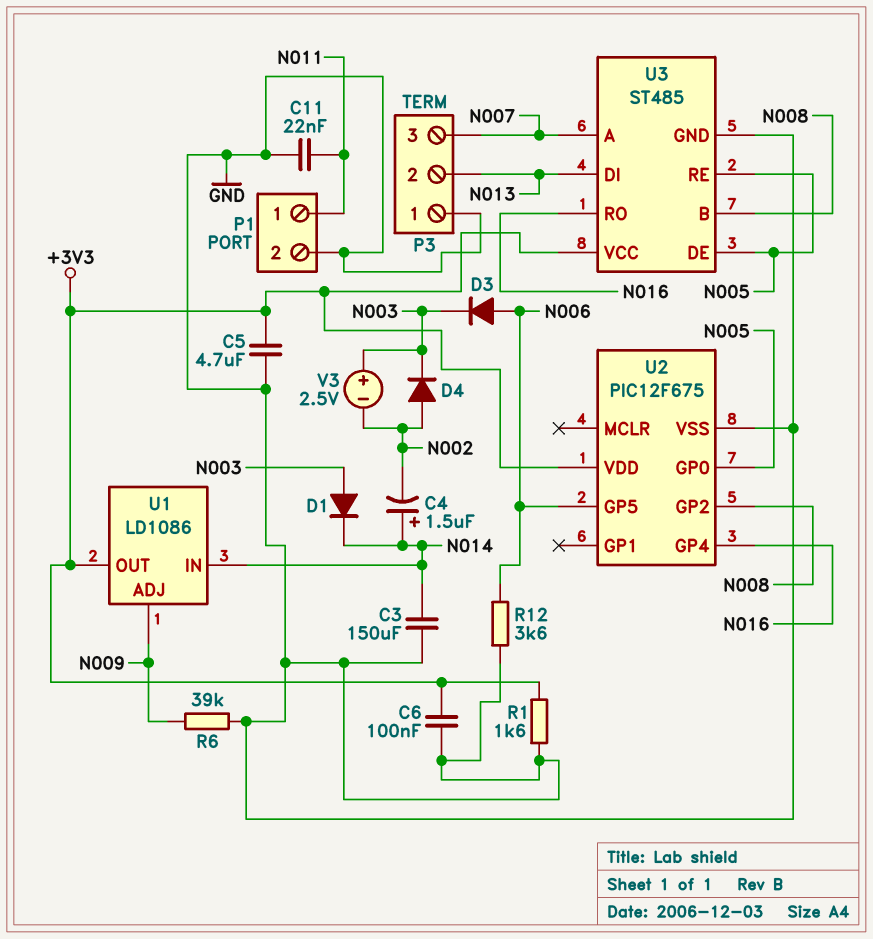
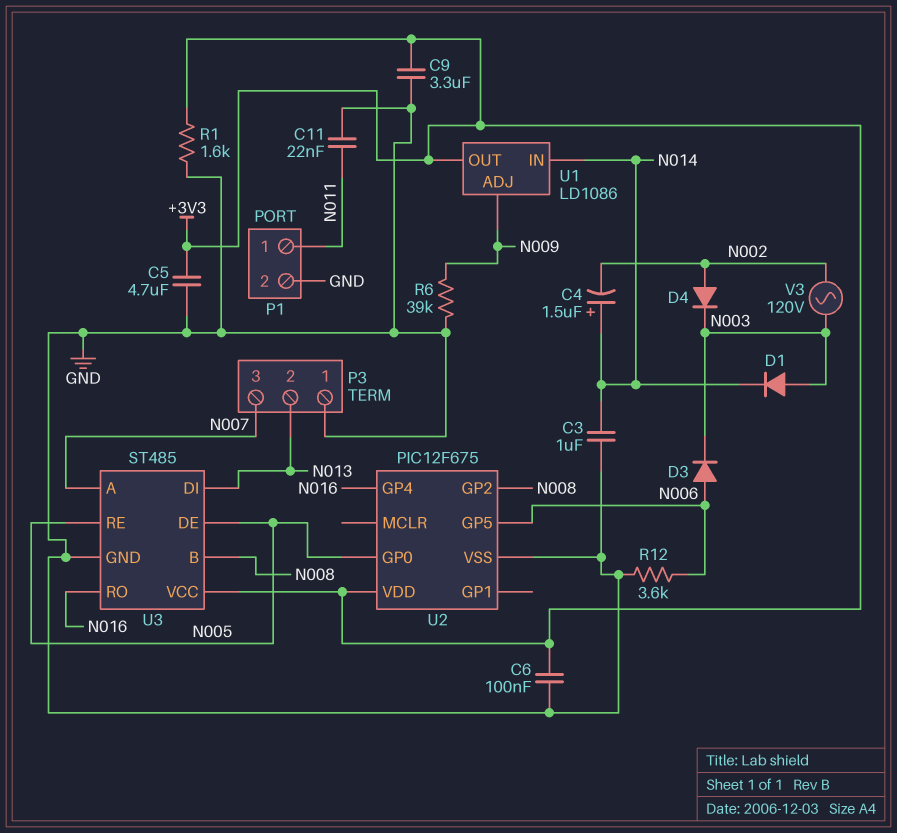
C3: 150uF (GND, N014) -> 1uF (GND, N014)
C9: none -> 3.3uF (+3V3, GND)
V3: 2.5V (plus N003, minus N002) -> AC 120V (N002, N003)

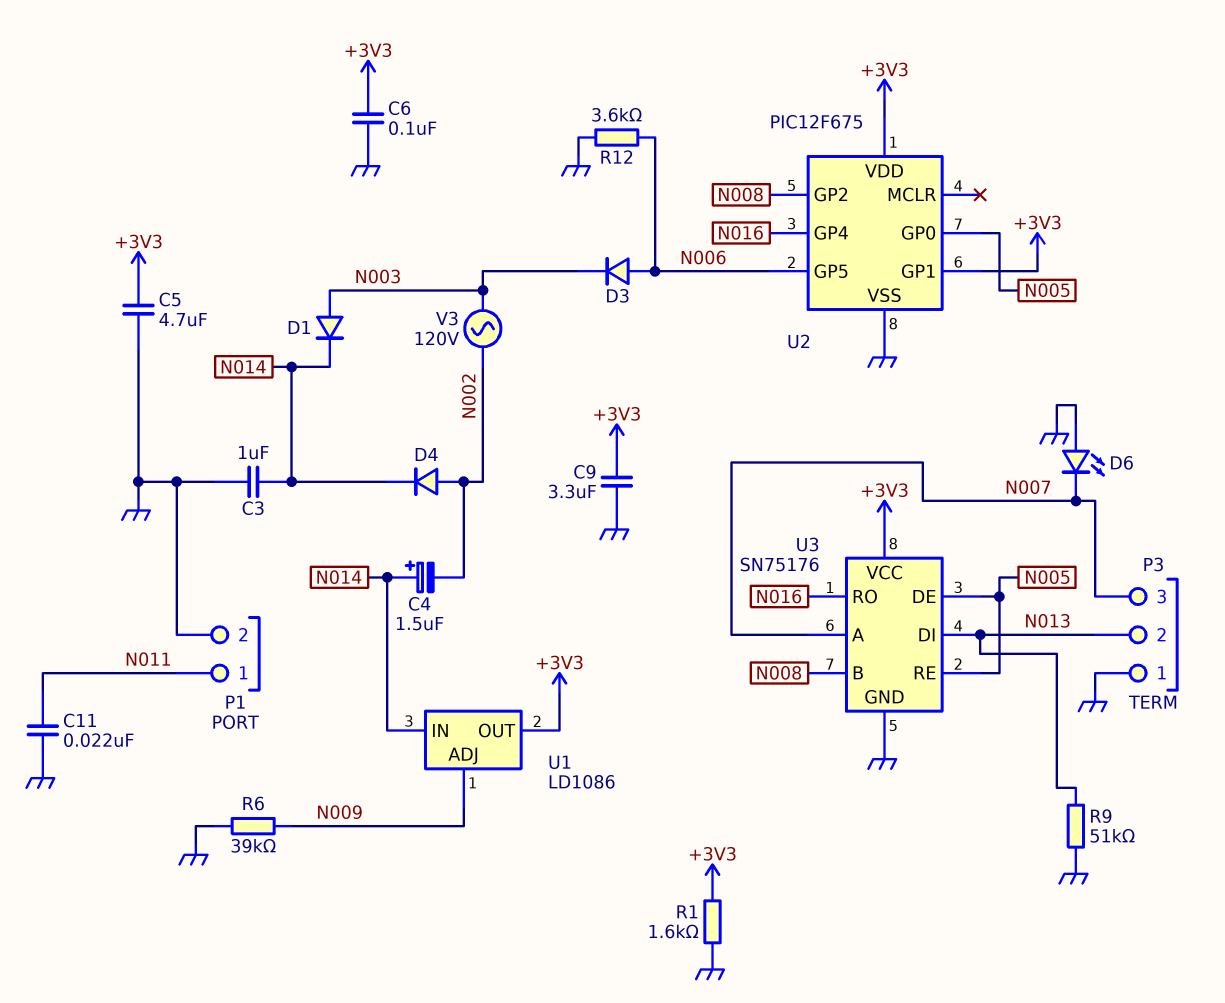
D4: diode (A N002, K N003) -> diode (A N002, K N014)
D6: none -> LED (A GND, K N007)
R9: none -> 51k (GND, N013)
U2 pin GP1: none -> +3V3
U3: ST485 -> SN75176

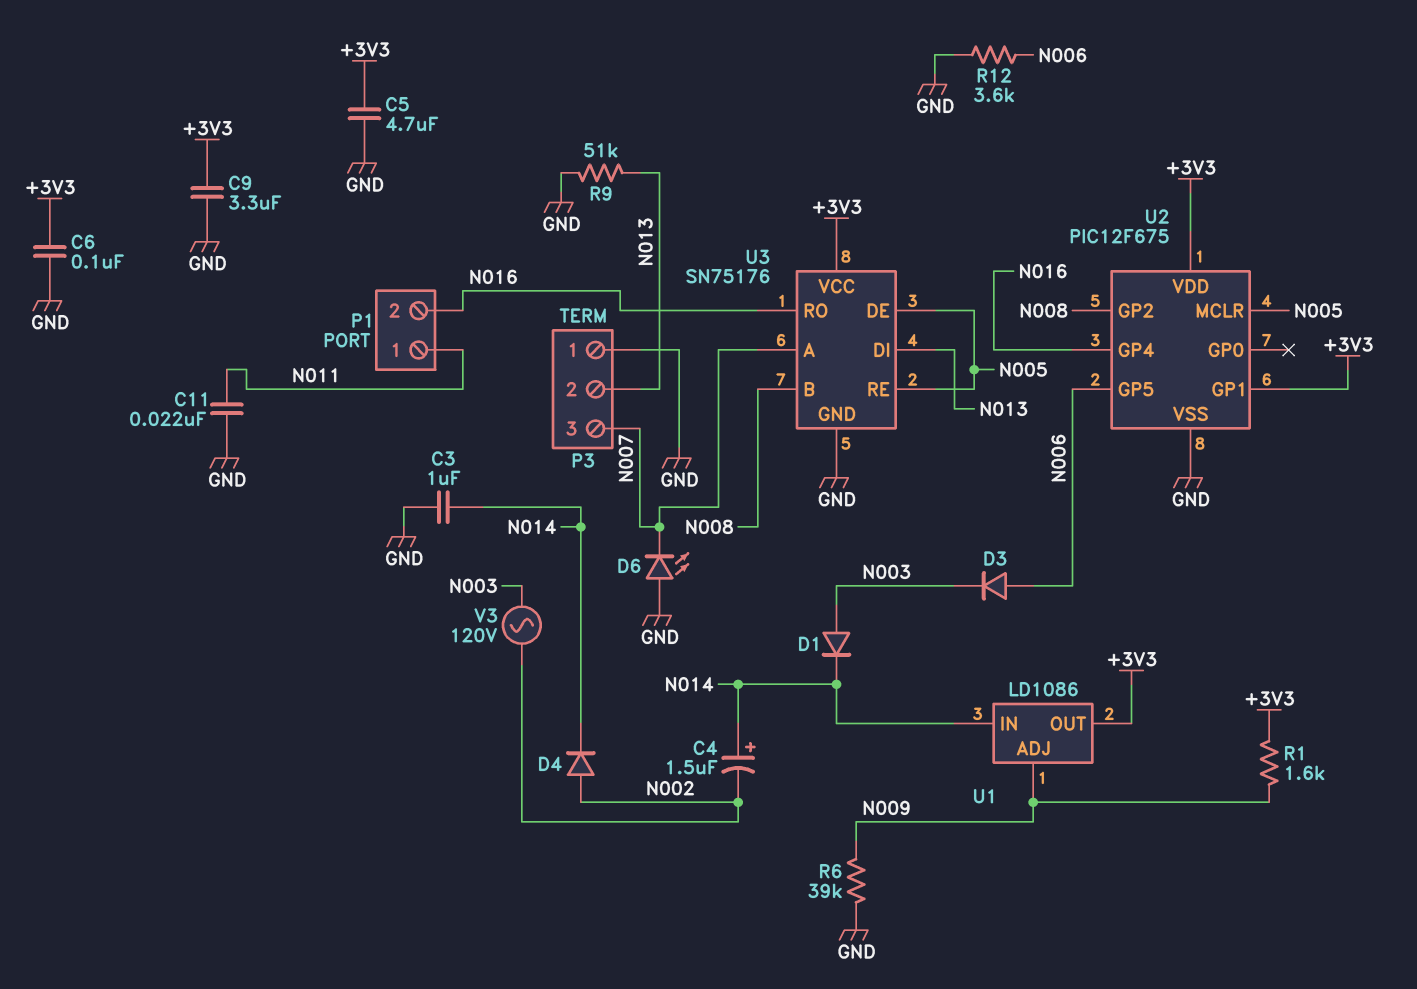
P1 pin 2: GND -> N016
R1: 1.6k (+3V3, GND) -> 1.6k (+3V3, N009)
U2 pin GP0: N005 -> none
U2 pin MCLR: none -> N005

